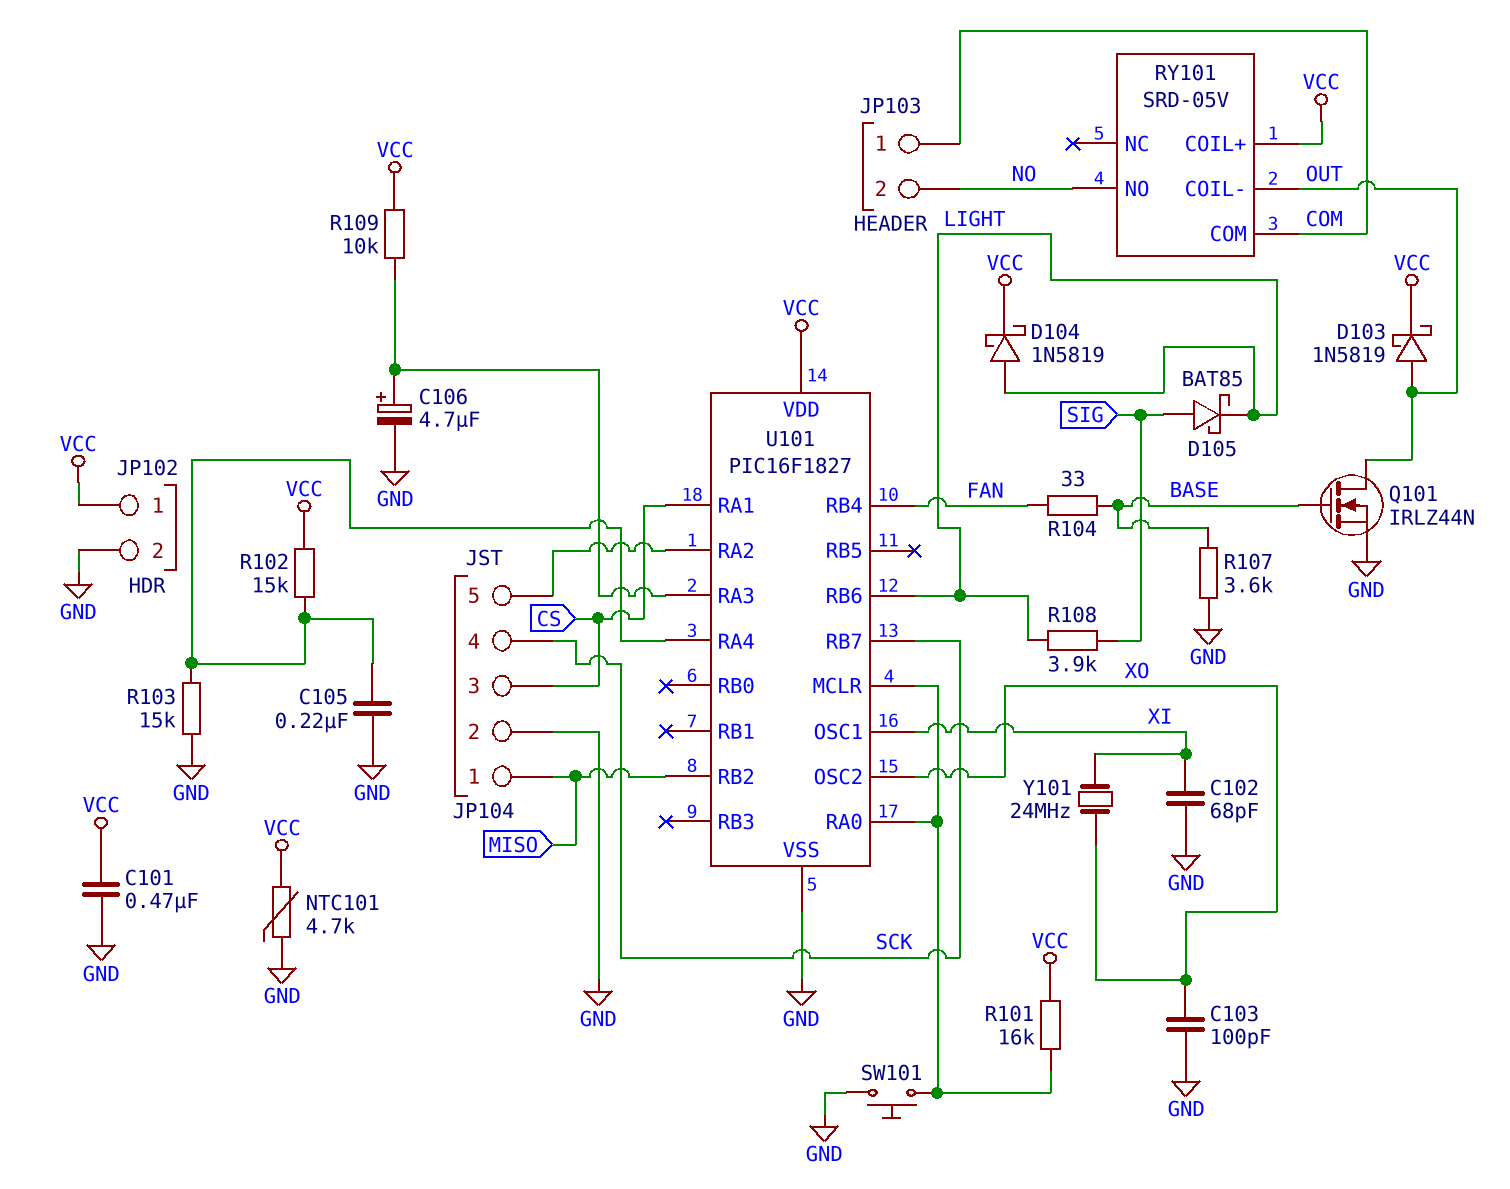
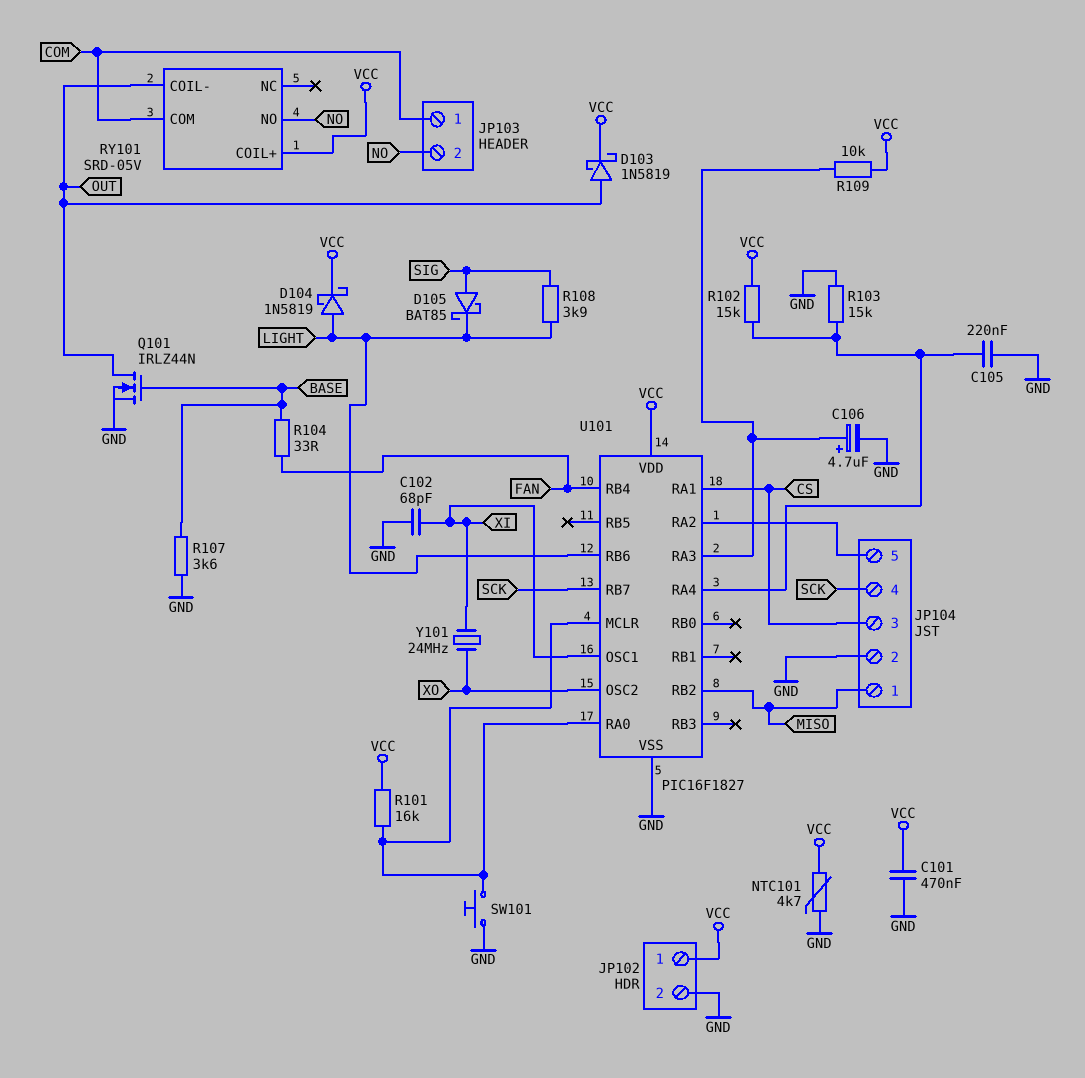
C103: 100pF (GND, XO) -> none

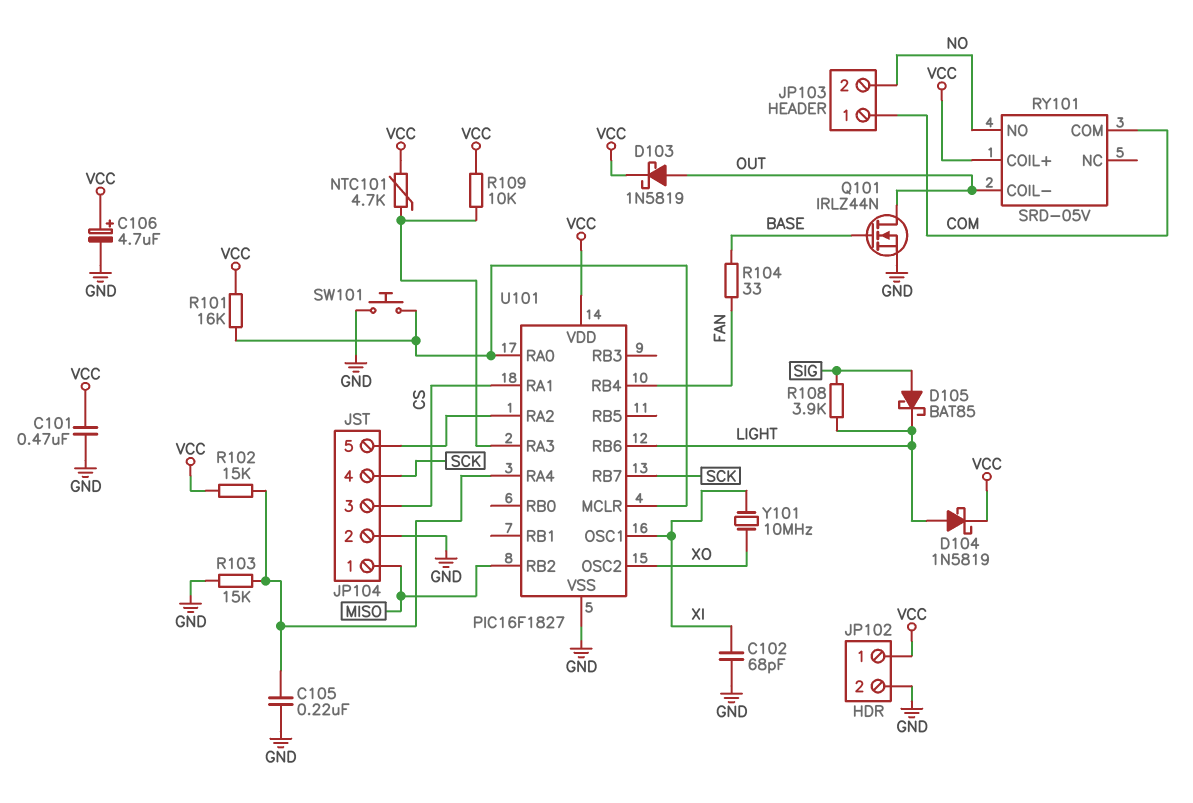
C106: 4.7uF (plus U101/RA3, minus GND) -> 4.7uF (plus VCC, minus GND)
NTC101: 4.7k (GND, VCC) -> 4.7k (U101/RA3, VCC)
R107: 3.6k (BASE, GND) -> none
Y101: 24MHz (XI, XO) -> 10MHz (XI, XO)

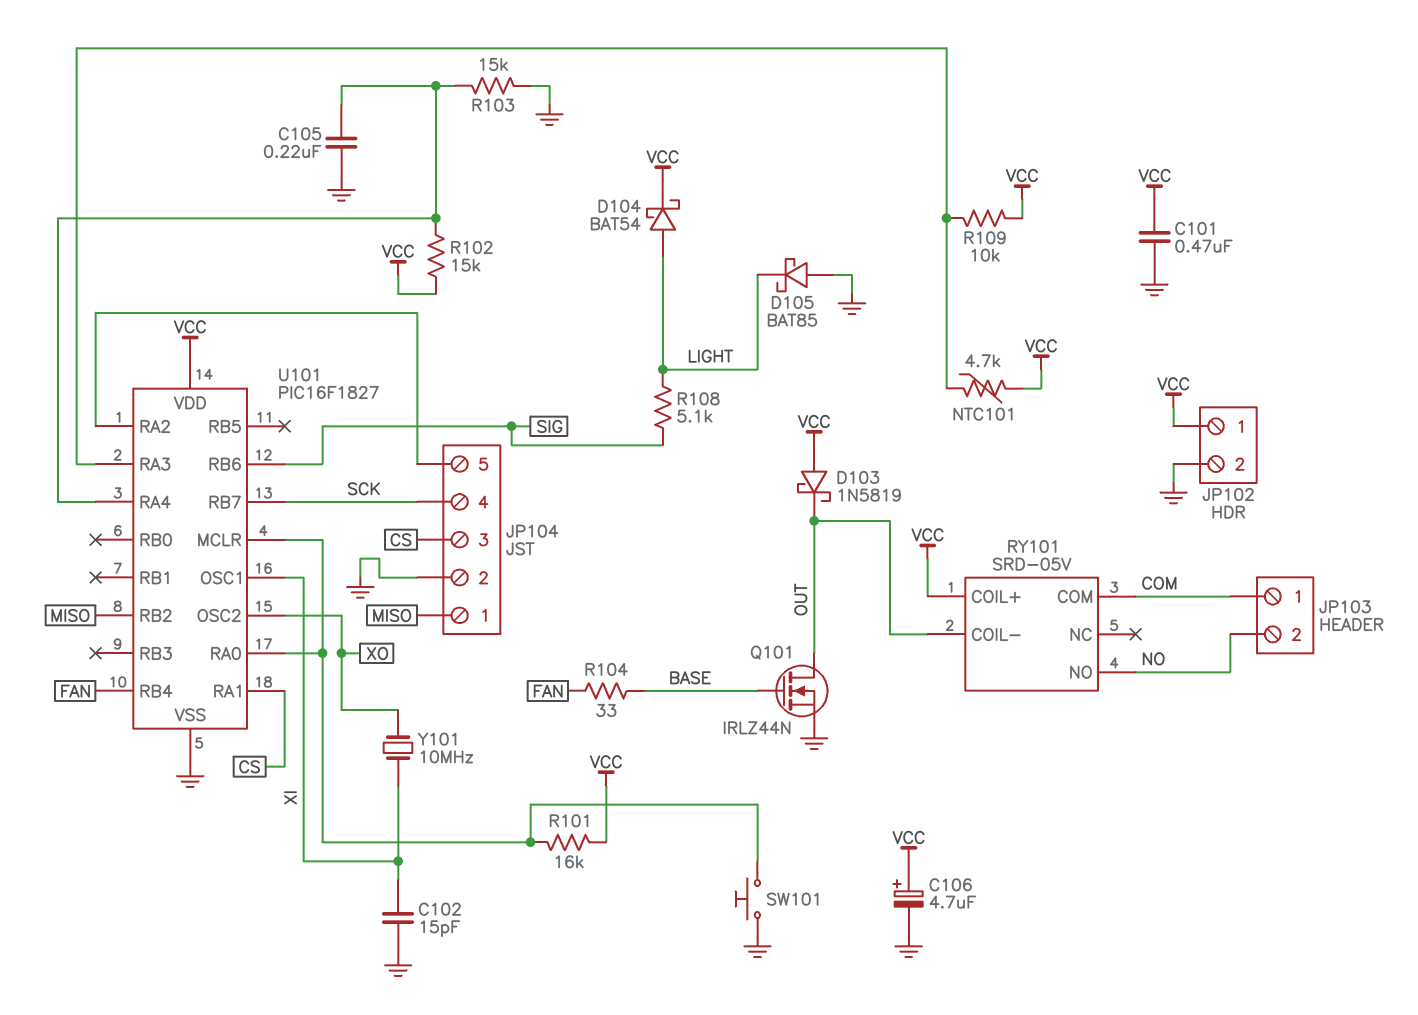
C102: 68pF (GND, XI) -> 15pF (GND, XI)
D103: schottky 1N5819 (A OUT, K VCC) -> schottky 1N5819 (A VCC, K OUT)
D104: schottky 1N5819 (A LIGHT, K VCC) -> schottky BAT54 (A LIGHT, K VCC)
D105: schottky BAT85 (A SIG, K LIGHT) -> schottky BAT85 (A GND, K LIGHT)
R108: 3.9k (LIGHT, SIG) -> 5.1k (LIGHT, SIG)
U101 pin RB6: LIGHT -> SIG

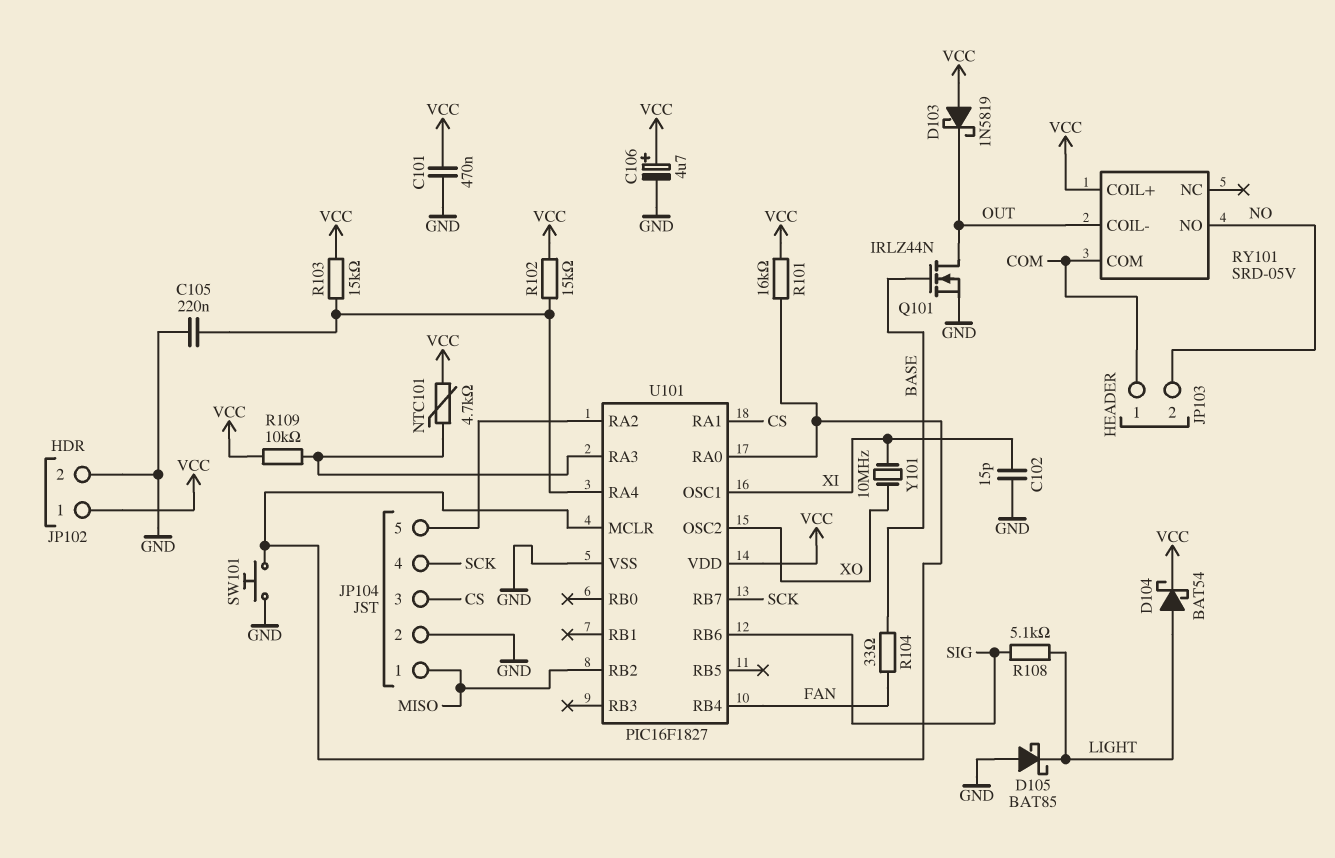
R103: 15k (GND, U101/RA4) -> 15k (U101/RA4, VCC)

